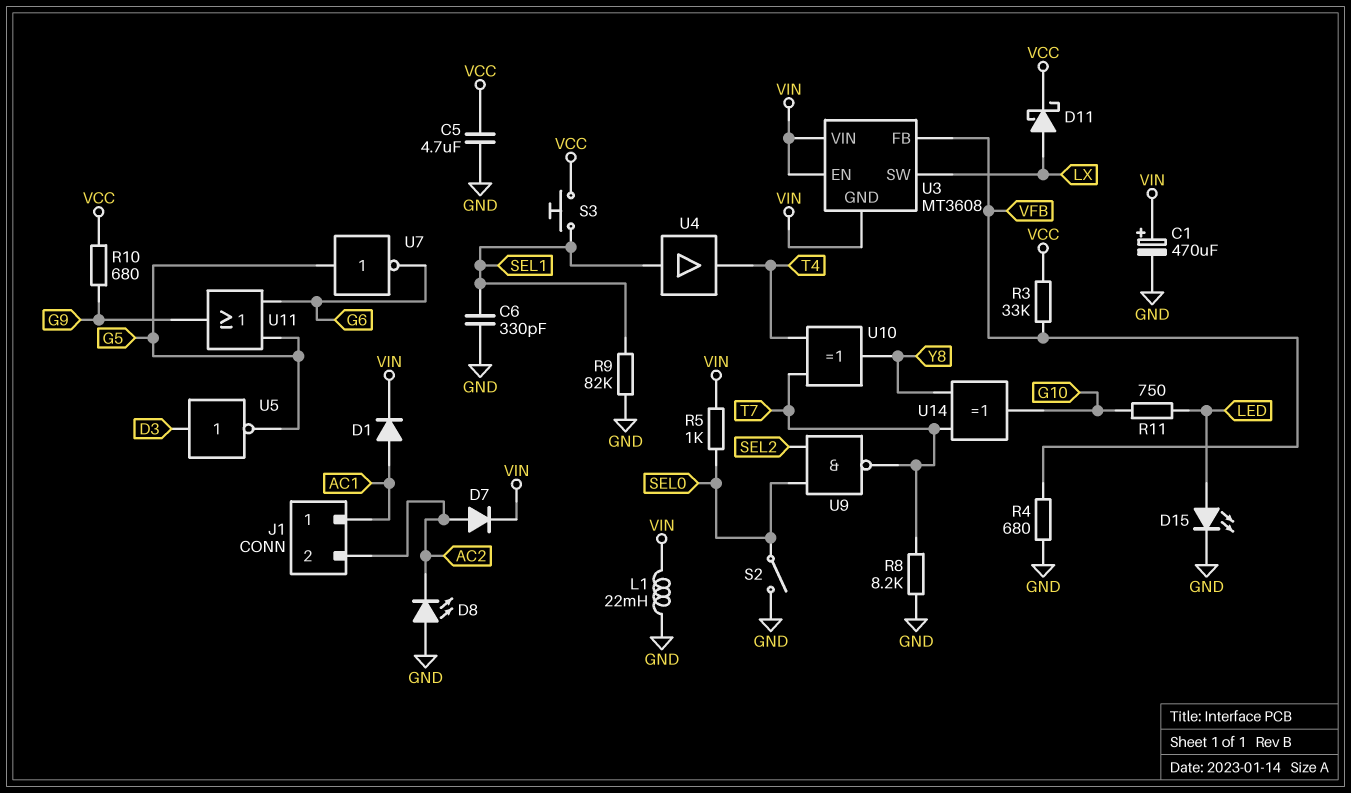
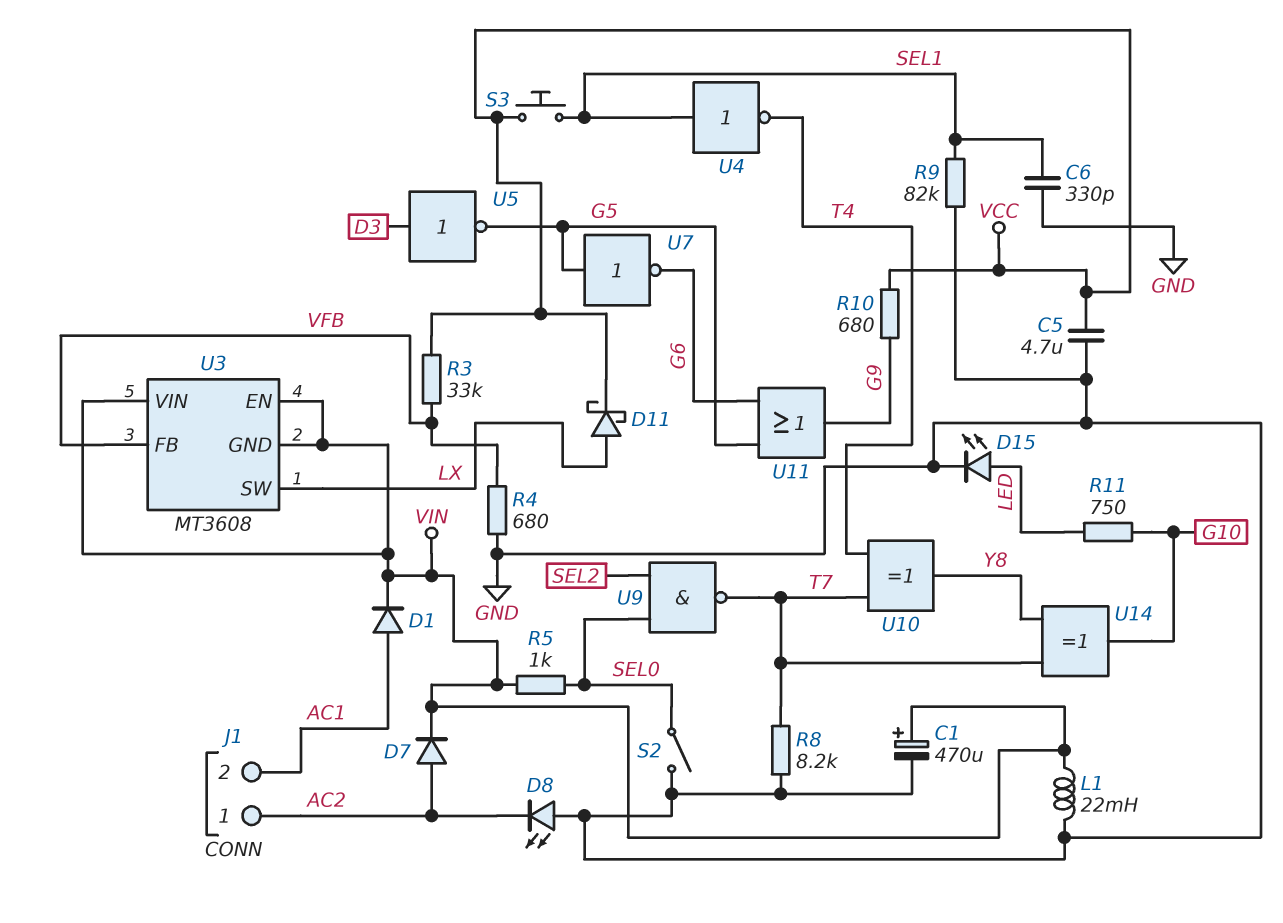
J1 pin 1: AC1 -> AC2
J1 pin 2: AC2 -> AC1
U4: buffer (in SEL1, out T4) -> NOT (in SEL1, out T4)

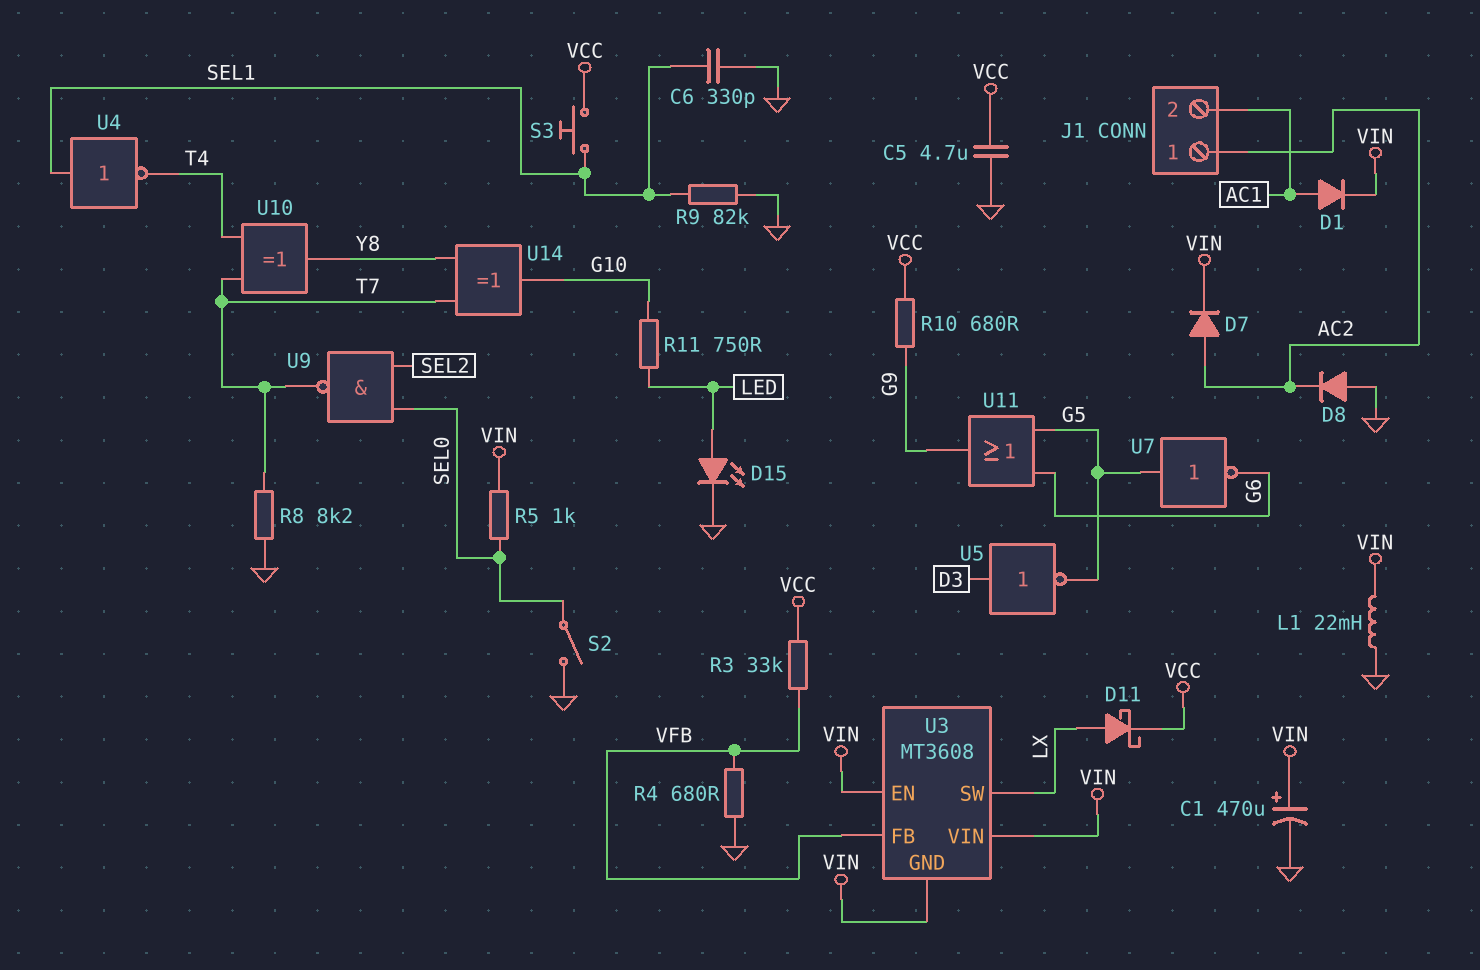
D8: LED (A GND, K AC2) -> diode (A GND, K AC2)

